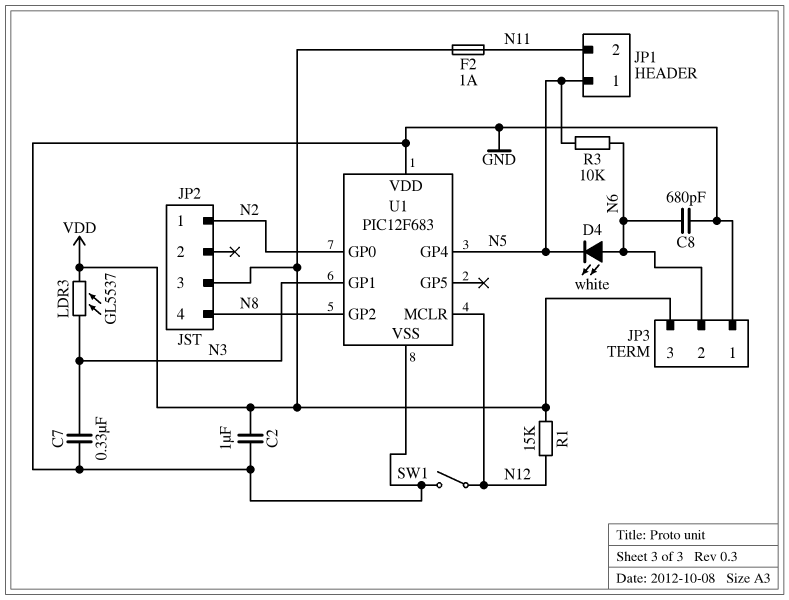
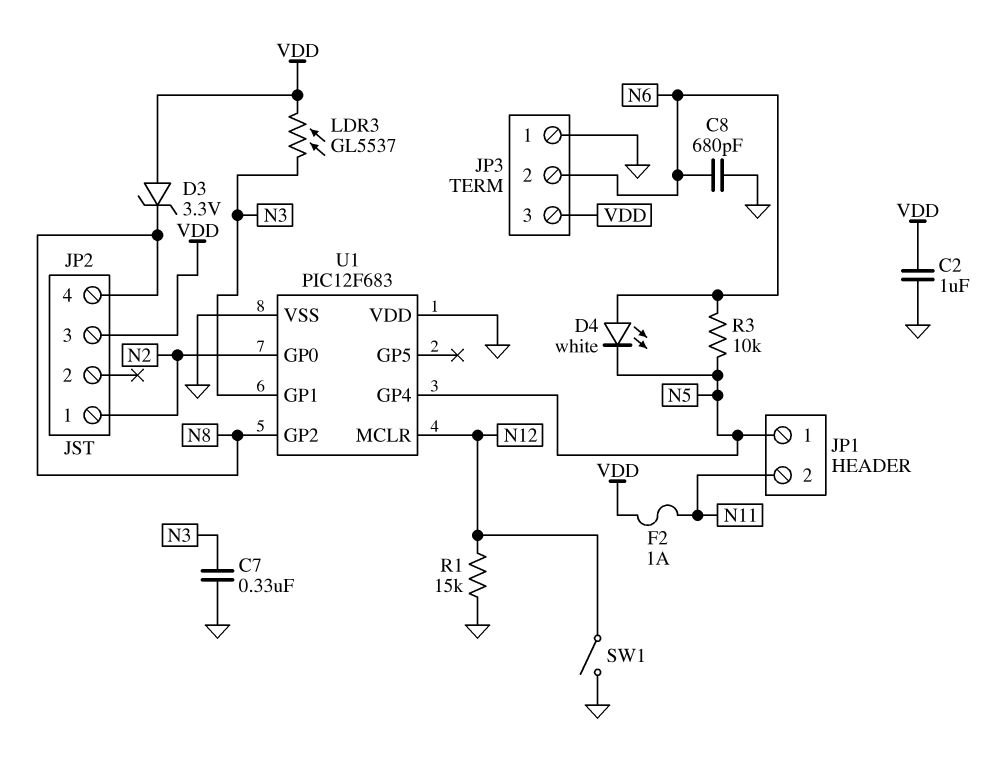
D3: none -> zener 3.3V (A VDD, K N8)
R1: 15k (N12, VDD) -> 15k (GND, N12)

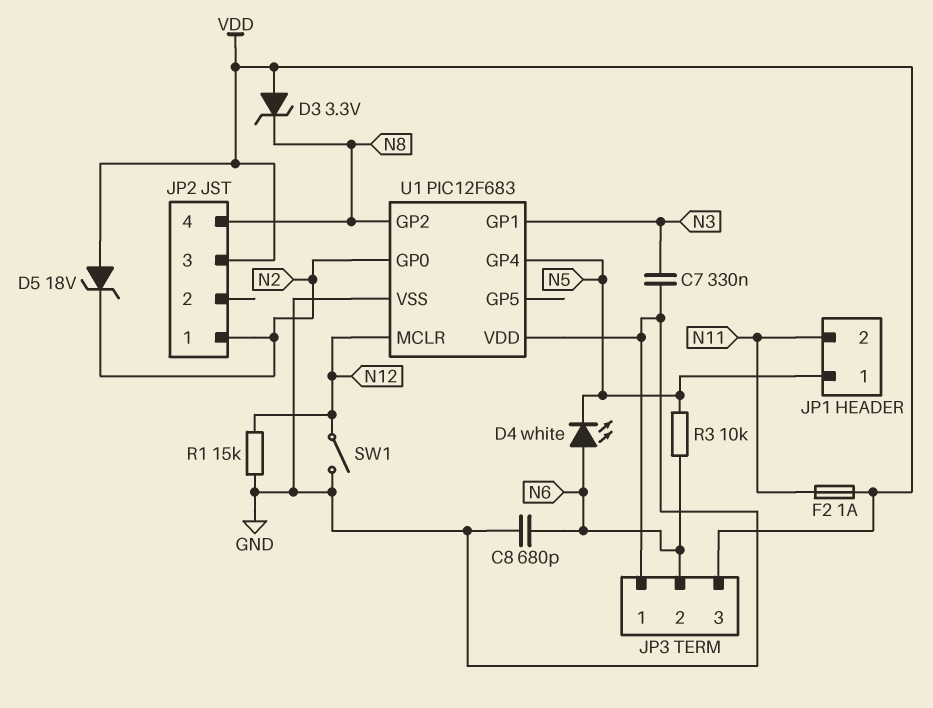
C2: 1uF (GND, VDD) -> none
D5: none -> zener 18V (A VDD, K N2)
LDR3: GL5537 (N3, VDD) -> none

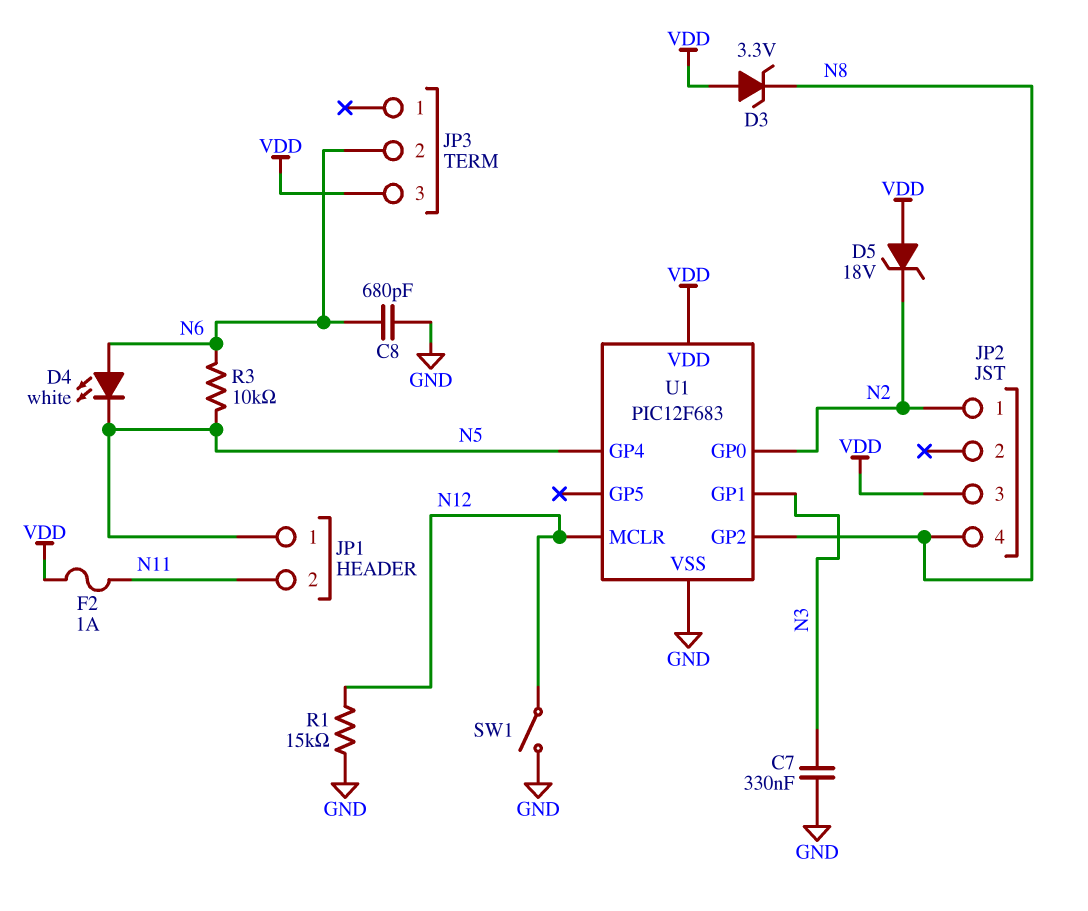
JP3 pin 1: GND -> none
U1 pin VDD: GND -> VDD

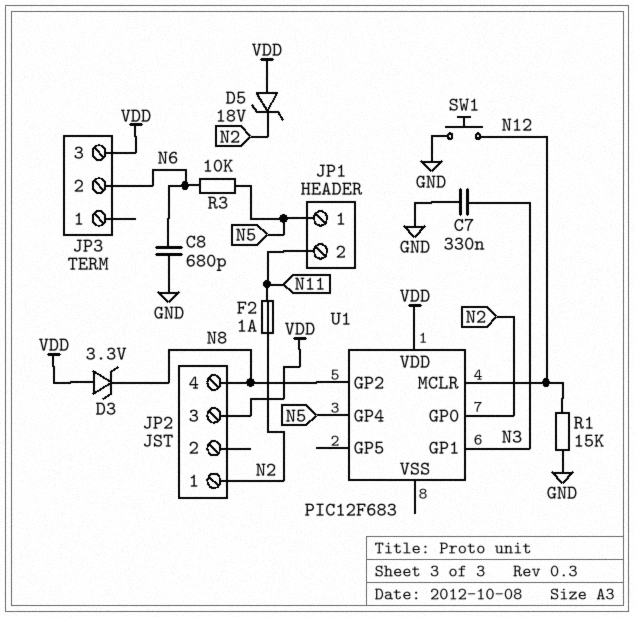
D4: LED white (A N6, K N5) -> none
F2: 1A (N11, VDD) -> 1A (N2, N11)
SW1: switch (GND, N12) -> button (GND, N12)
U1 pin VSS: GND -> none

